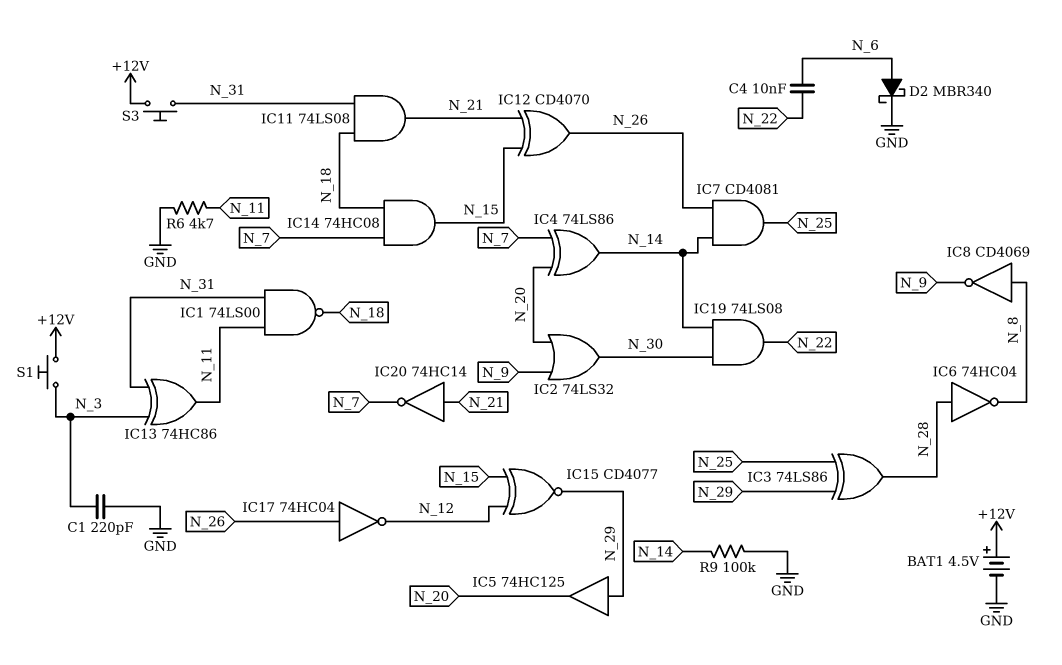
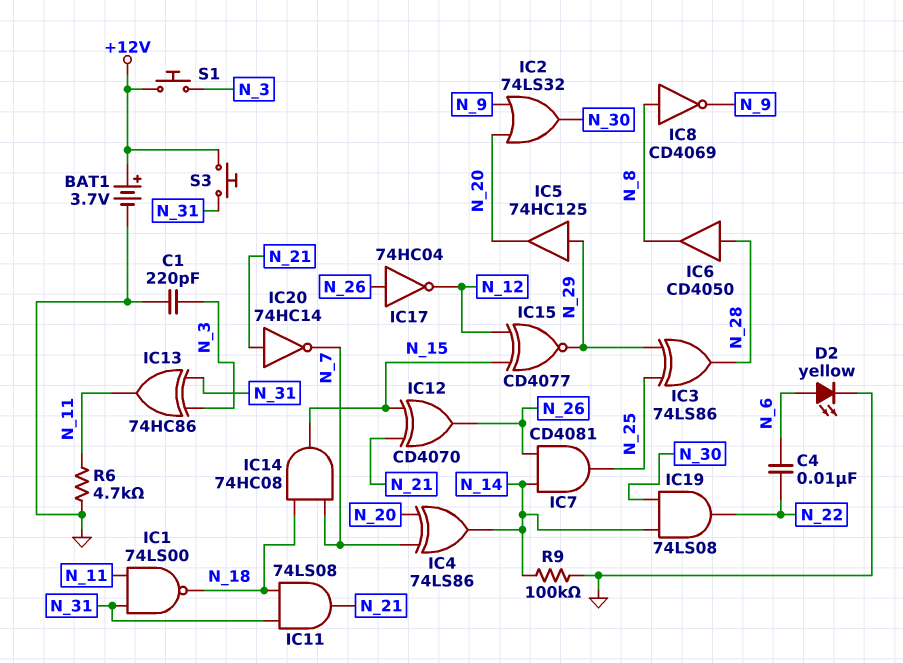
BAT1: 4.5V (plus +12V, minus GND) -> 3.7V (plus +12V, minus GND)
D2: schottky MBR340 (A N_6, K GND) -> LED yellow (A N_6, K GND)
IC6: NOT 74HC04 (in N_28, out N_8) -> buffer CD4050 (in N_28, out N_8)

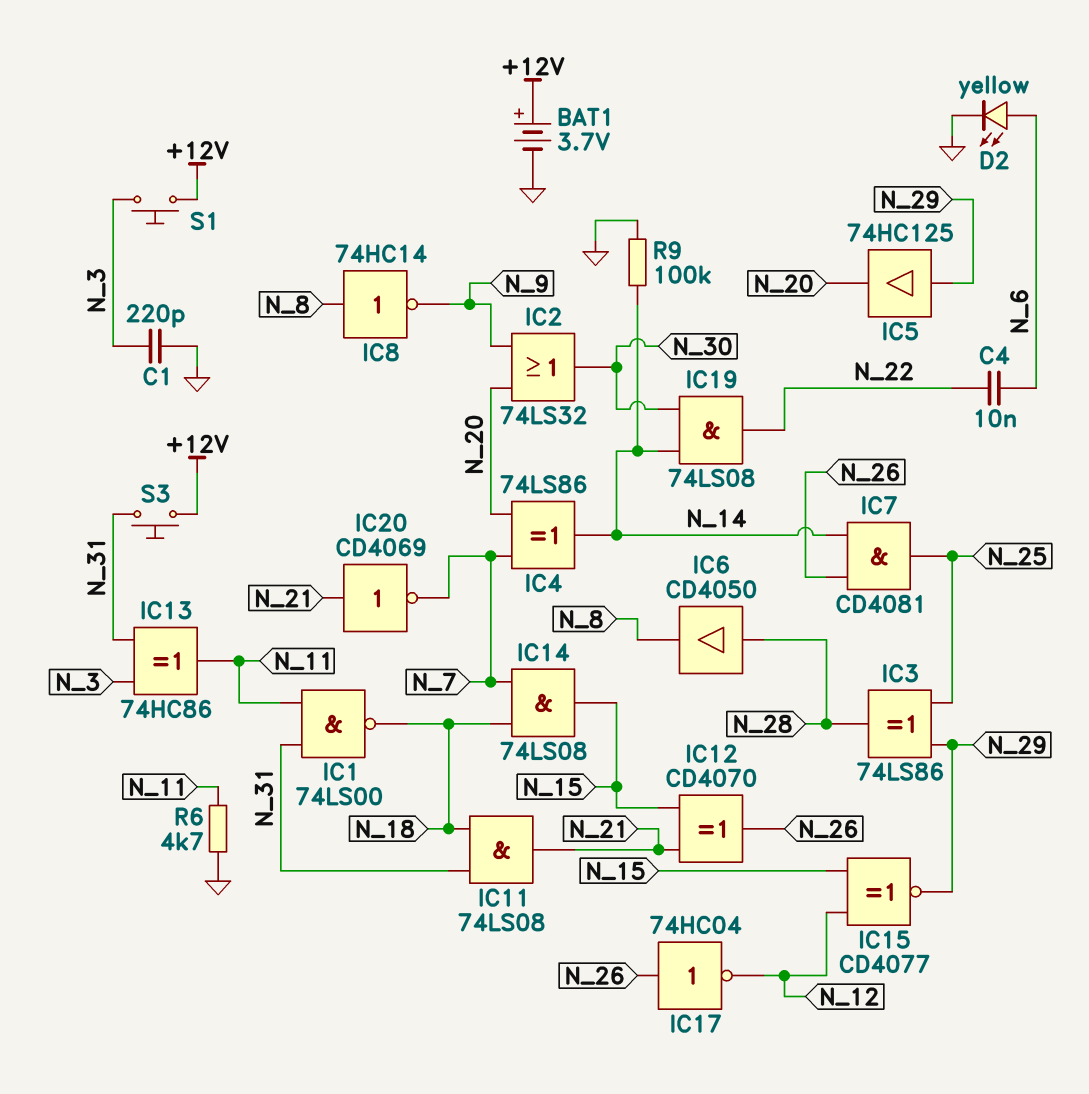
IC8: NOT CD4069 (in N_8, out N_9) -> NOT 74HC14 (in N_8, out N_9)
IC14: AND 74HC08 (in N_7, in N_18, out N_15) -> AND 74LS08 (in N_7, in N_18, out N_15)
IC20: NOT 74HC14 (in N_21, out N_7) -> NOT CD4069 (in N_21, out N_7)

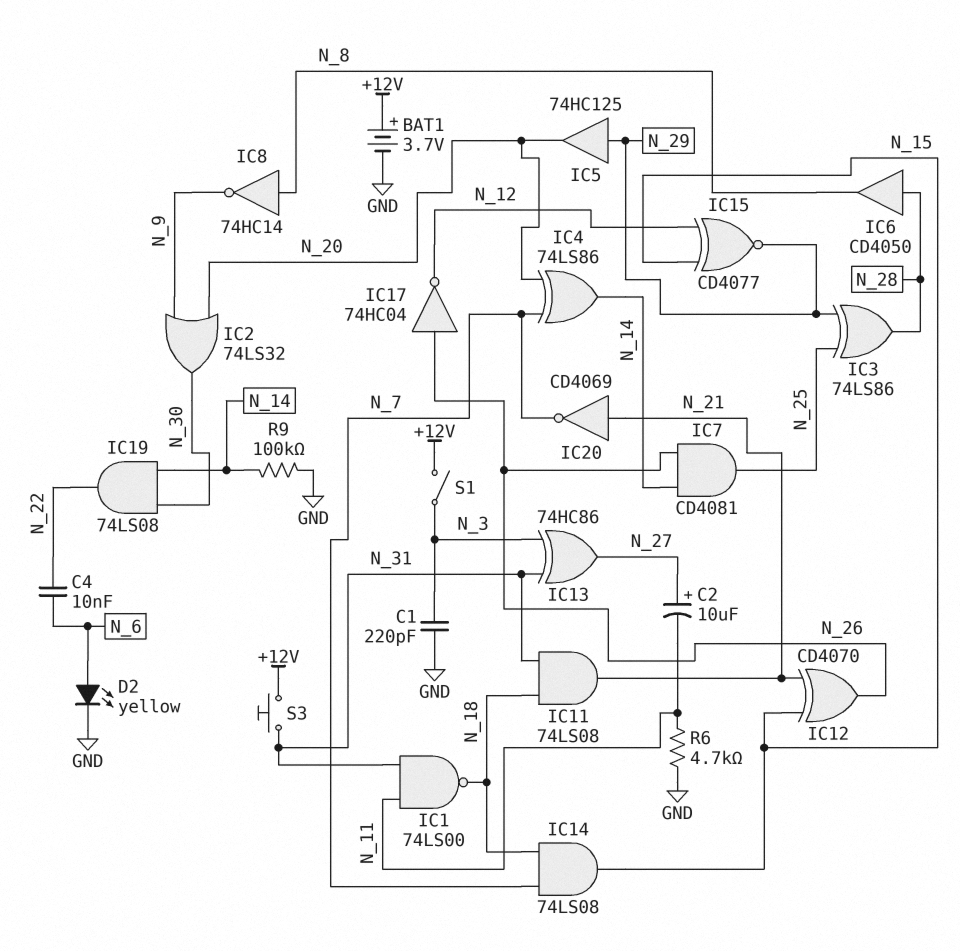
C2: none -> 10uF (plus N_27, minus N_11)
IC13: XOR 74HC86 (in N_3, in N_31, out N_11) -> XOR 74HC86 (in N_3, in N_31, out N_27)
S1: button (+12V, N_3) -> switch (+12V, N_3)

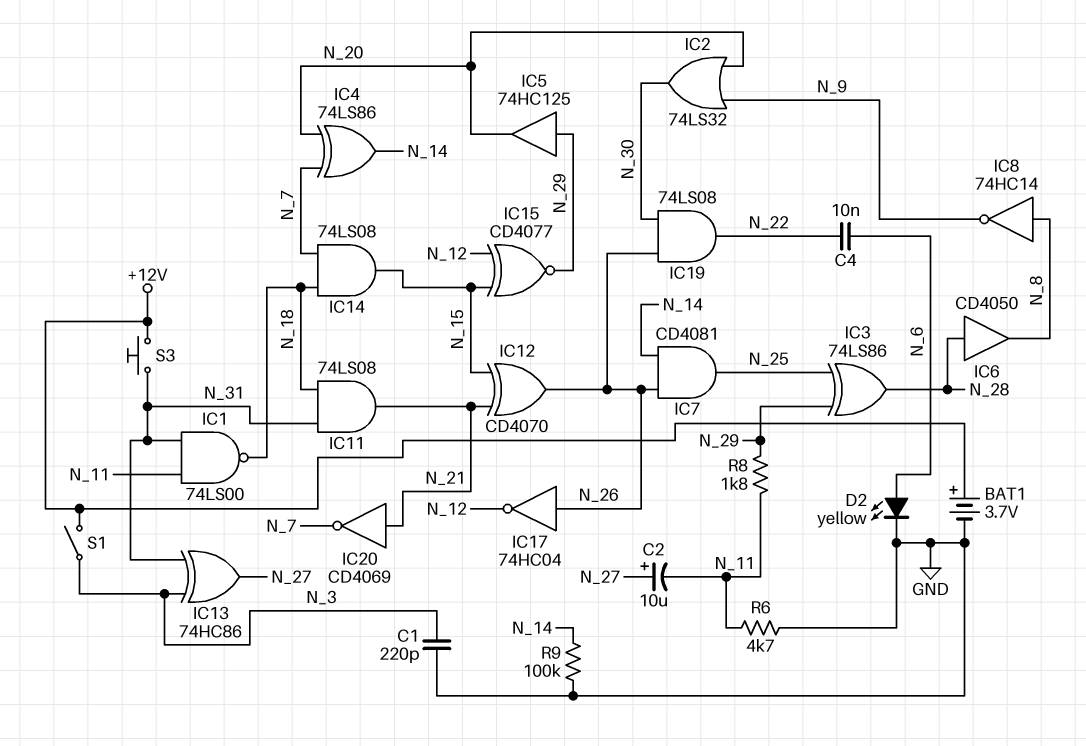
IC19: AND 74LS08 (in N_14, in N_30, out N_22) -> AND 74LS08 (in N_26, in N_30, out N_22)
R8: none -> 1.8k (N_11, N_29)

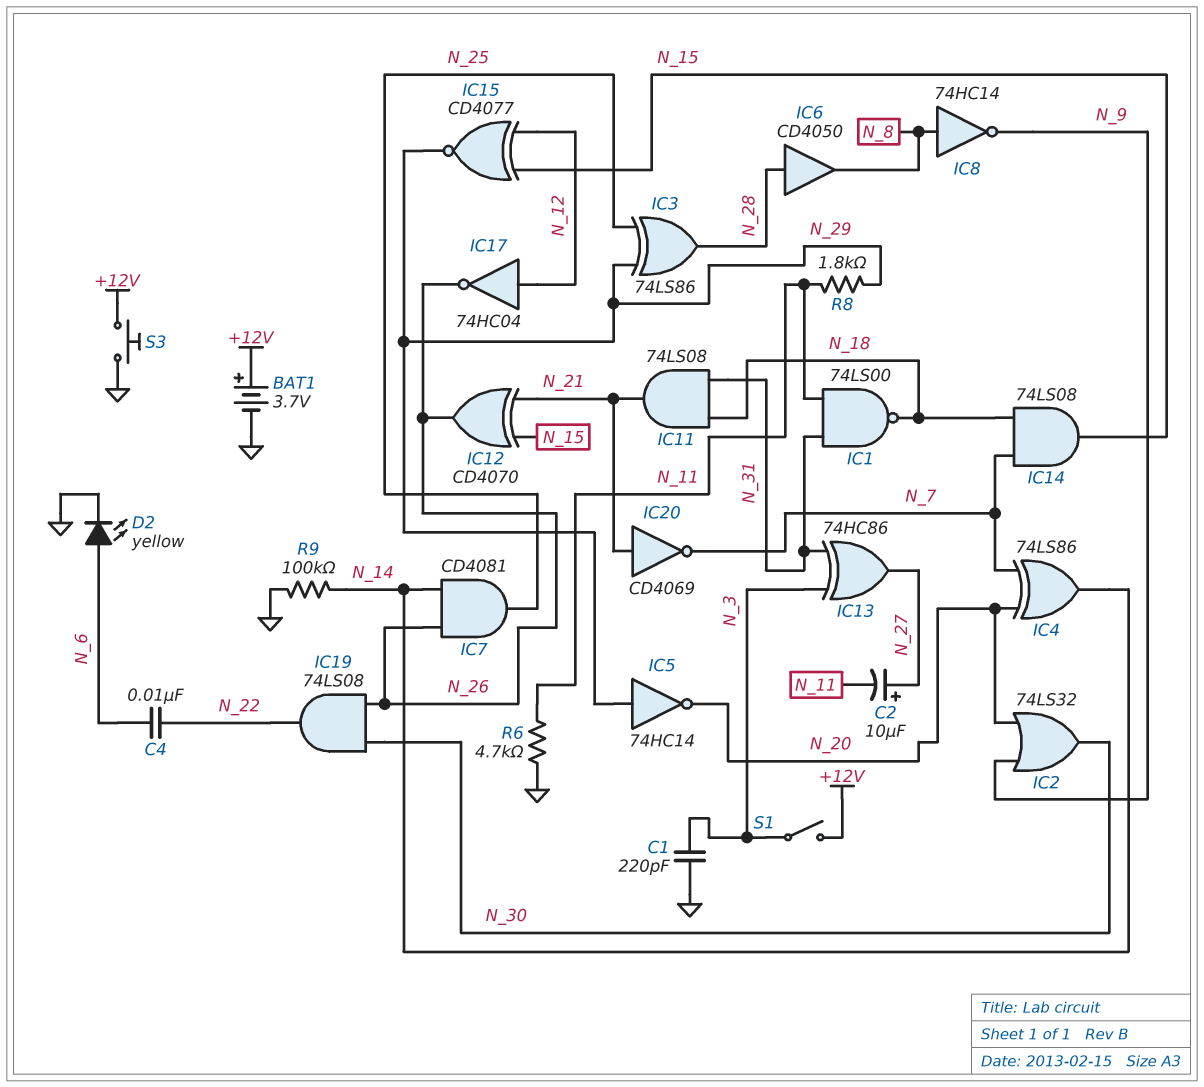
IC5: buffer 74HC125 (in N_29, out N_20) -> NOT 74HC14 (in N_29, out N_20)
IC17: NOT 74HC04 (in N_26, out N_12) -> NOT 74HC04 (in N_12, out N_26)
S3: button (+12V, N_31) -> button (+12V, GND)

